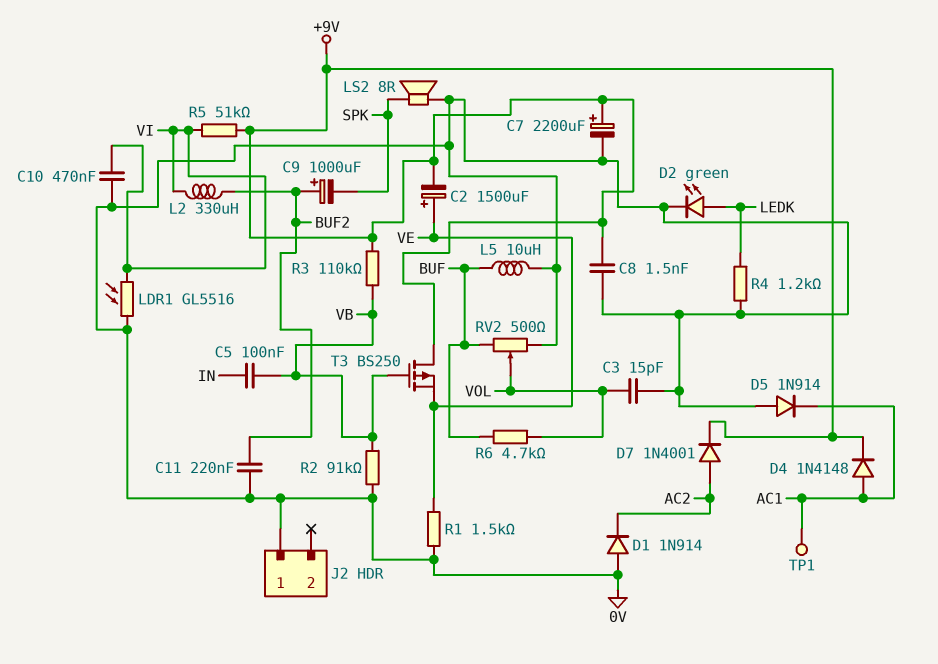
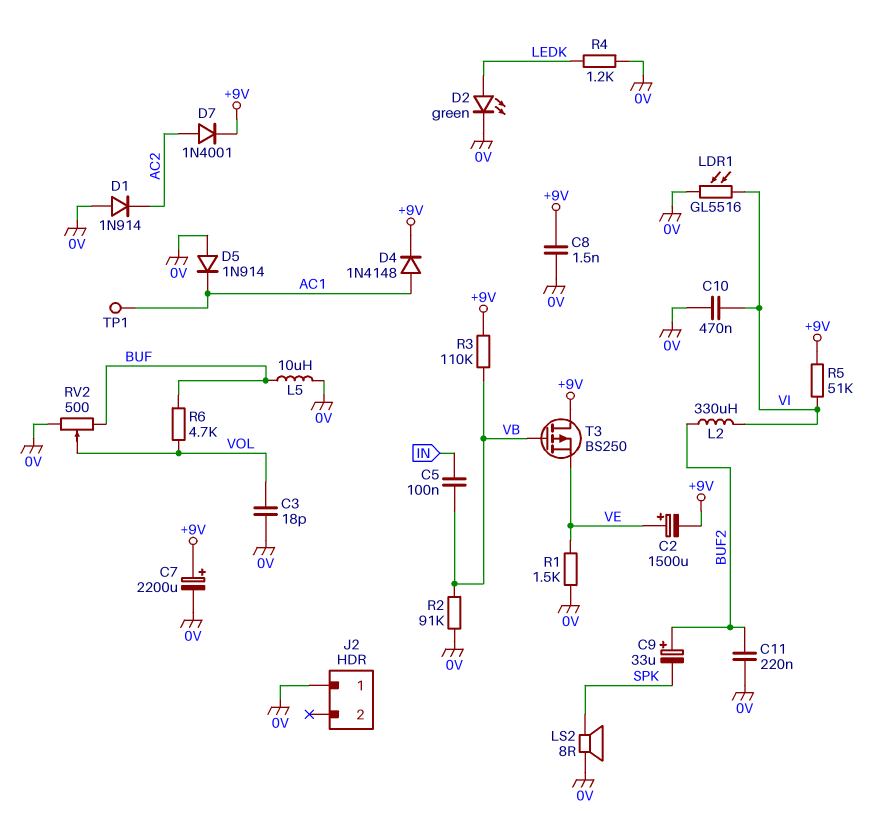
C3: 15pF (0V, VOL) -> 18pF (0V, VOL)
C9: 1000uF (plus BUF2, minus SPK) -> 33uF (plus BUF2, minus SPK)

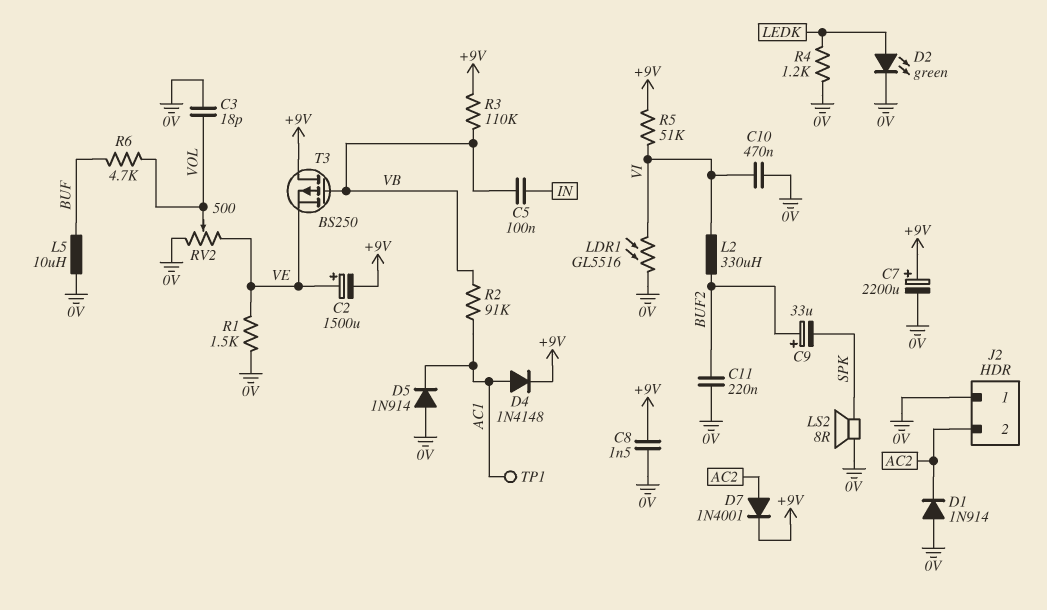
J2 pin 2: none -> AC2
R2: 91k (0V, VB) -> 91k (AC1, VB)
RV2: 500 (0V, BUF, wiper VOL) -> 500 (0V, VE, wiper VOL)

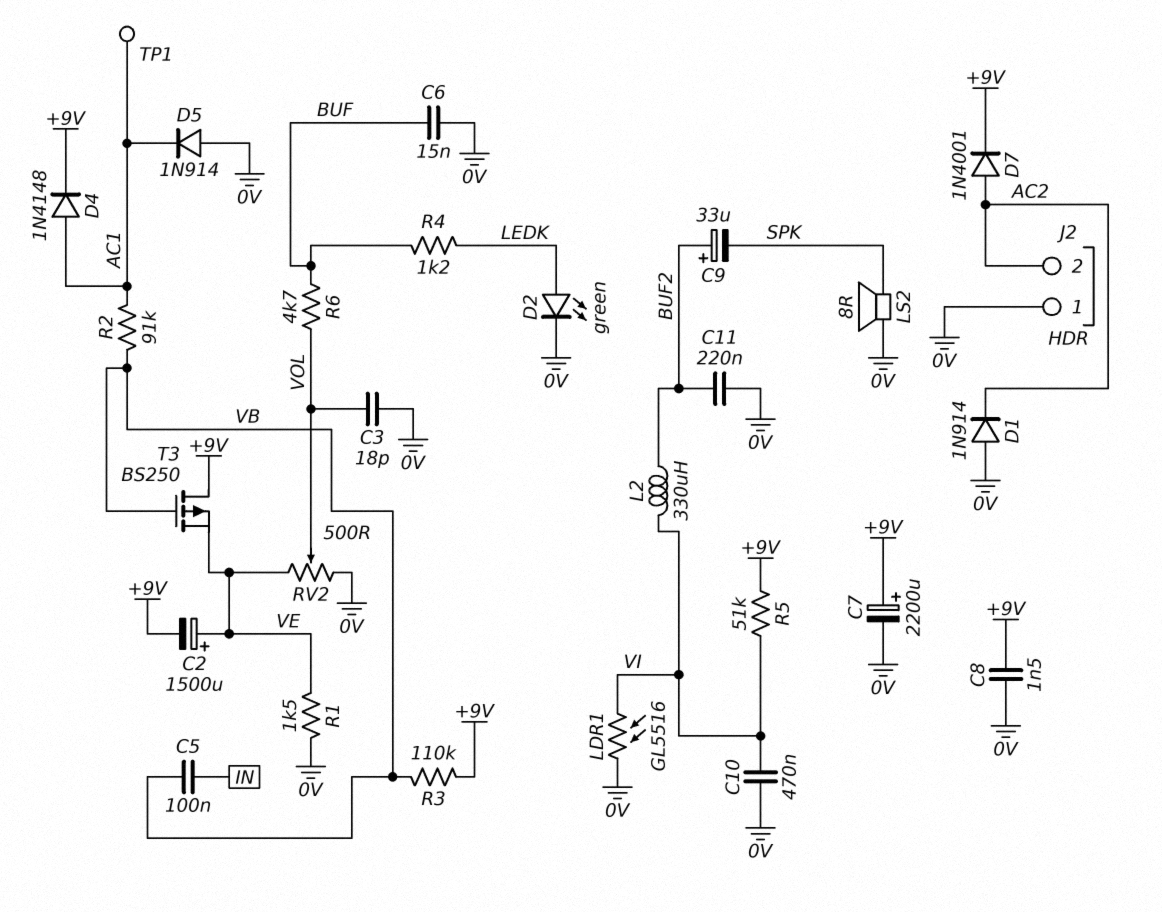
C6: none -> 15nF (0V, BUF)
L5: 10uH (0V, BUF) -> none
R4: 1.2k (0V, LEDK) -> 1.2k (BUF, LEDK)

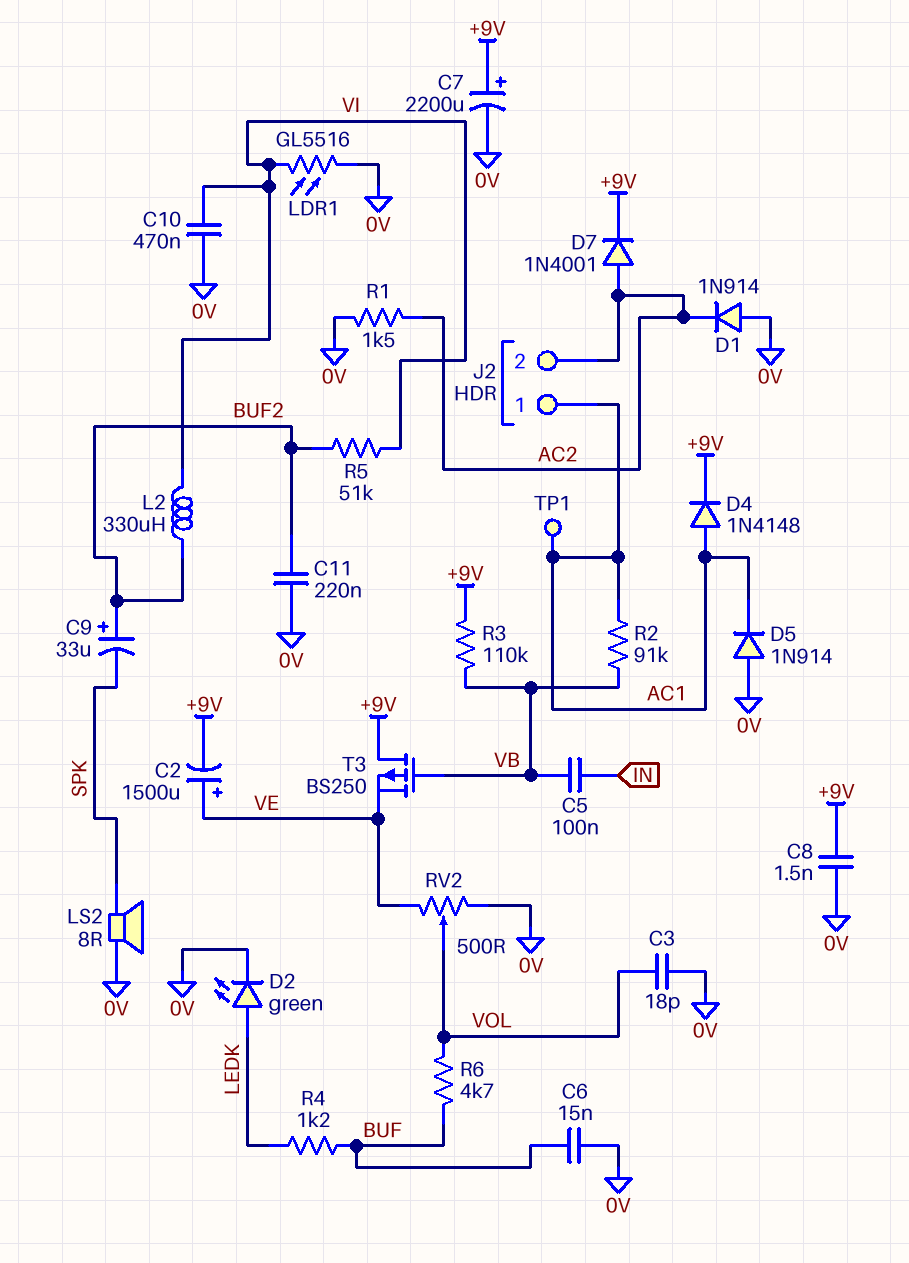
J2 pin 1: 0V -> AC1
R1: 1.5k (0V, VE) -> 1.5k (0V, AC2)
R5: 51k (+9V, VI) -> 51k (BUF2, VI)

